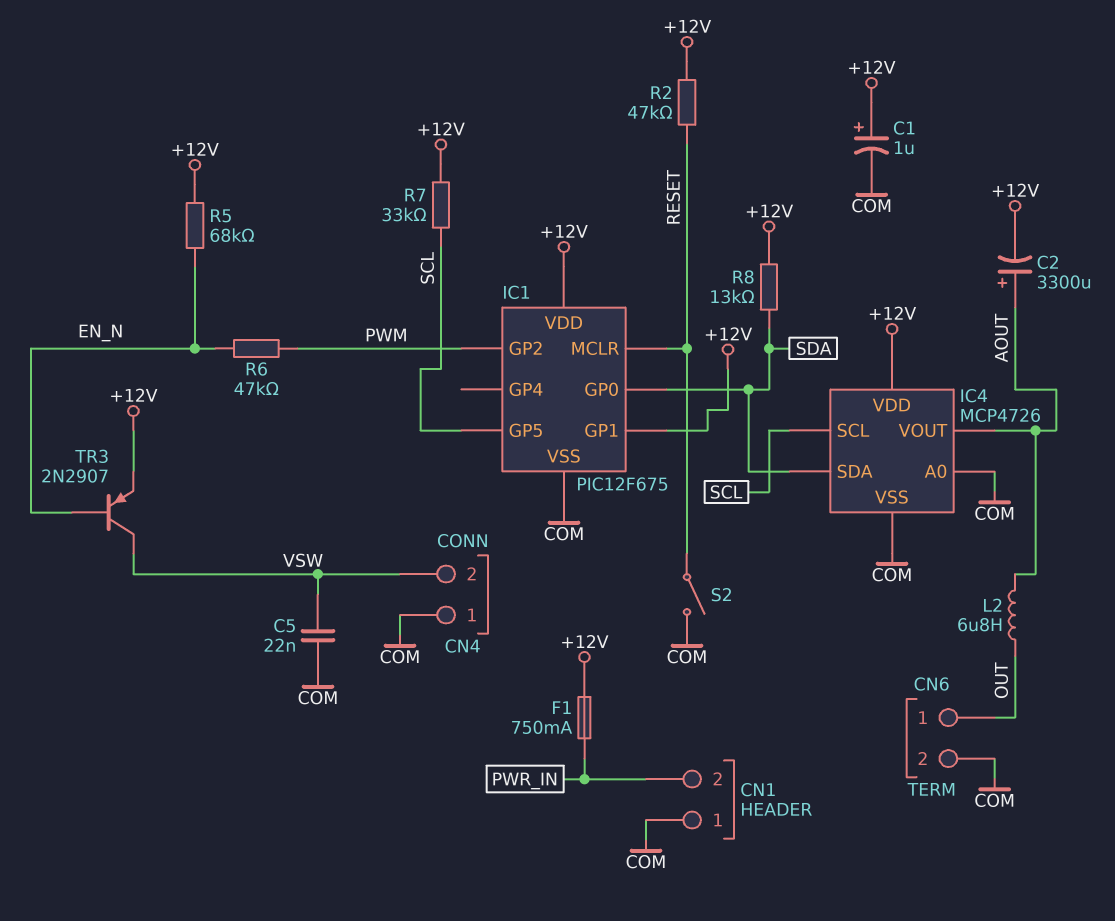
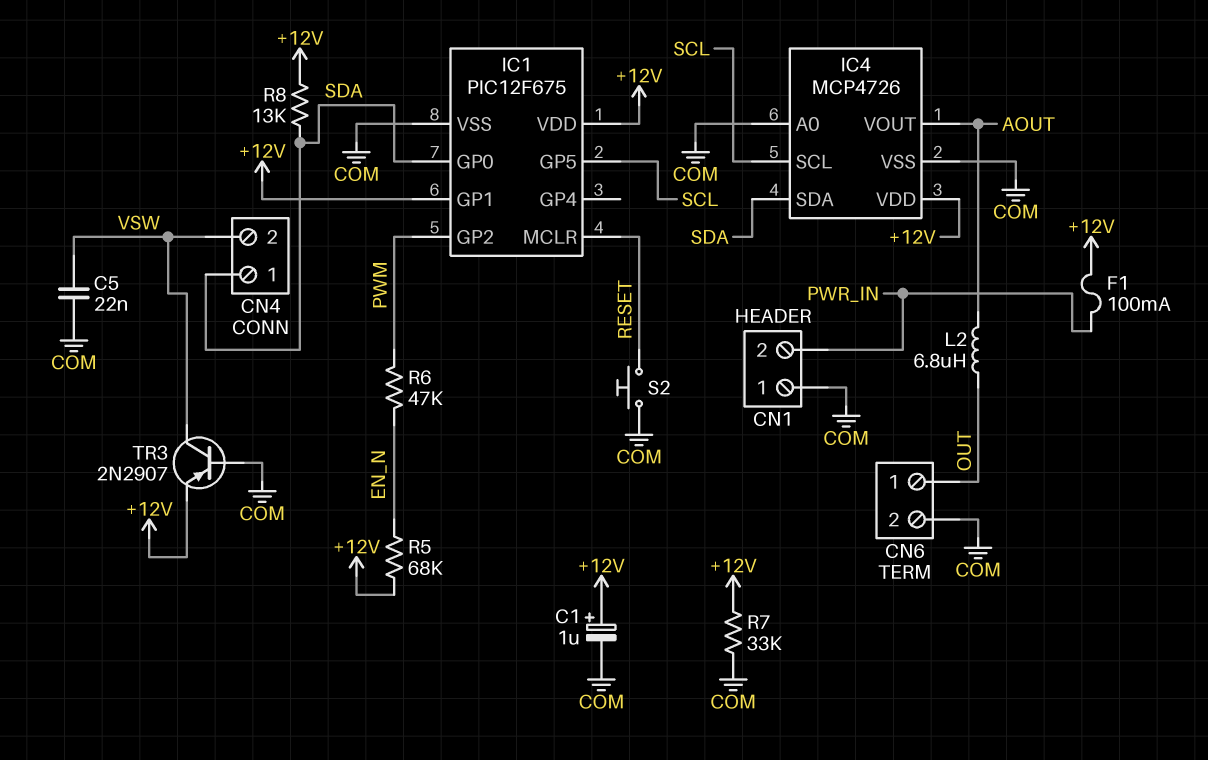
C2: 3300uF (plus AOUT, minus +12V) -> none
CN4 pin 1: COM -> SDA
F1: 750mA (+12V, PWR_IN) -> 100mA (+12V, PWR_IN)
R2: 47k (+12V, RESET) -> none
R7: 33k (+12V, SCL) -> 33k (+12V, COM)
S2: switch (COM, RESET) -> button (COM, RESET)
TR3: PNP 2N2907 (B EN_N, C VSW, E +12V) -> PNP 2N2907 (B COM, C VSW, E +12V)

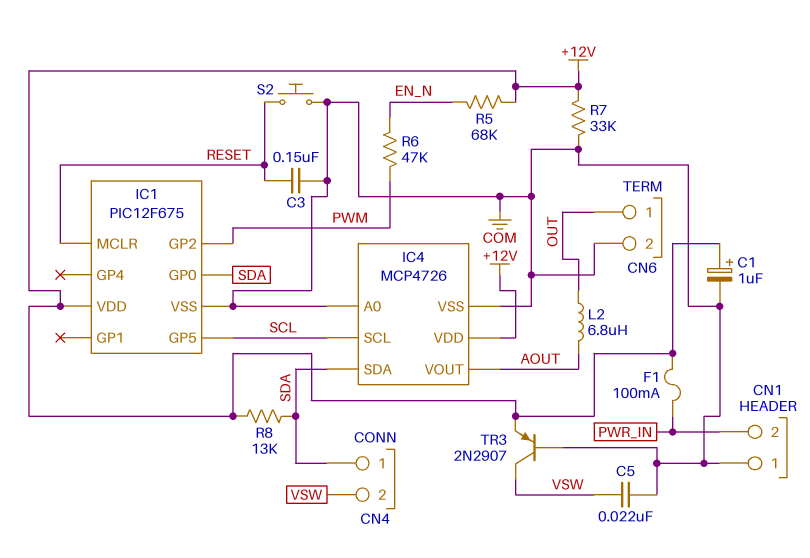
C3: none -> 150nF (COM, RESET)
IC1 pin GP1: +12V -> none

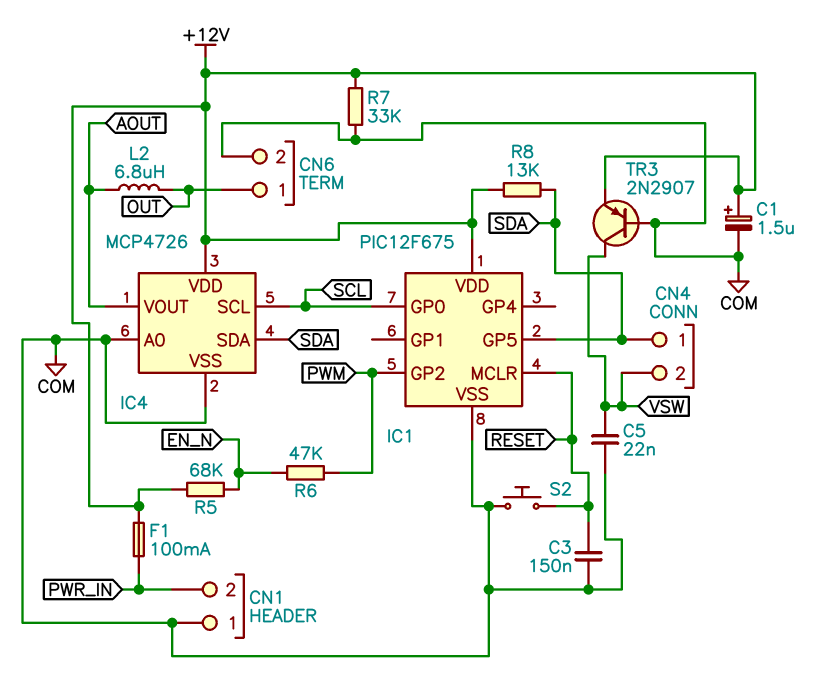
C1: 1uF (plus +12V, minus COM) -> 1.5uF (plus +12V, minus COM)
IC1 pin GP0: SDA -> SCL
IC1 pin GP5: SCL -> SDA

